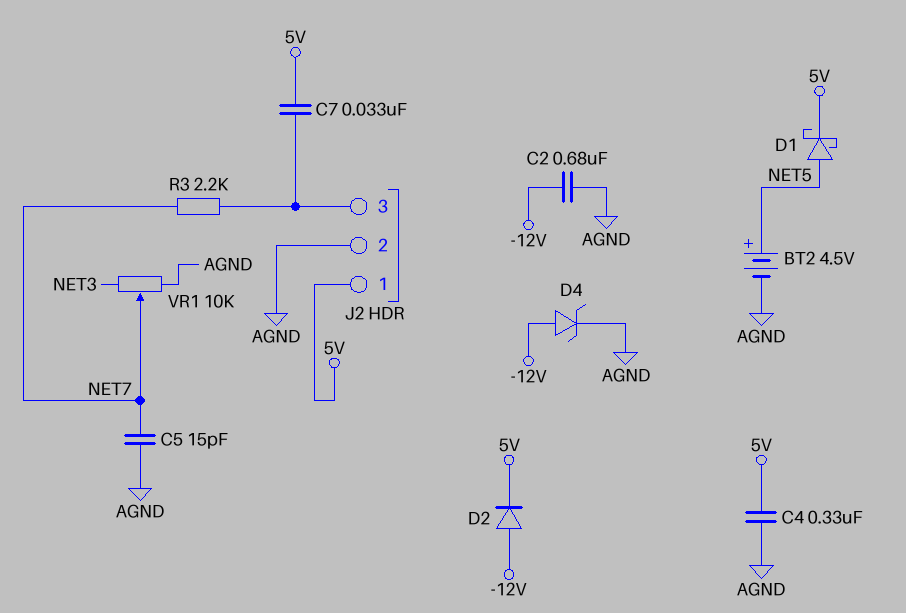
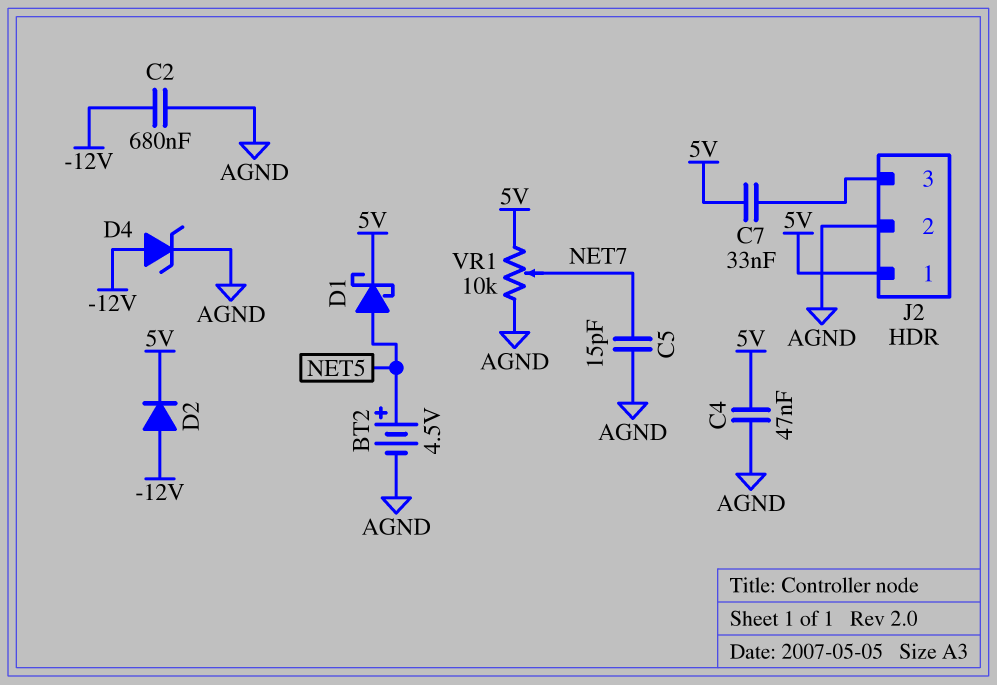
C4: 330nF (5V, AGND) -> 47nF (5V, AGND)
R3: 2.2k (J2/3, NET7) -> none
VR1: 10k (AGND, NET3, wiper NET7) -> 10k (5V, AGND, wiper NET7)

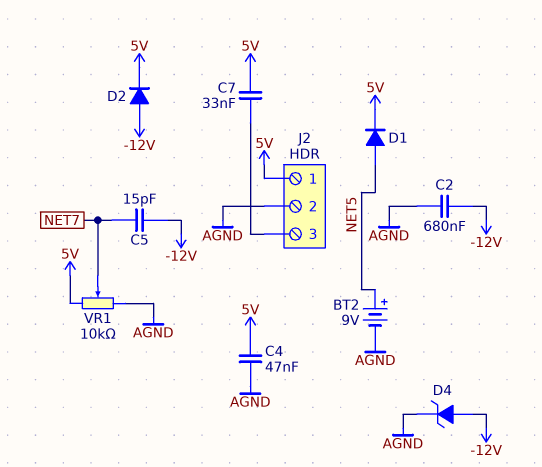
BT2: 4.5V (plus NET5, minus AGND) -> 9V (plus NET5, minus AGND)
C5: 15pF (AGND, NET7) -> 15pF (-12V, NET7)
D1: schottky (A NET5, K 5V) -> diode (A NET5, K 5V)

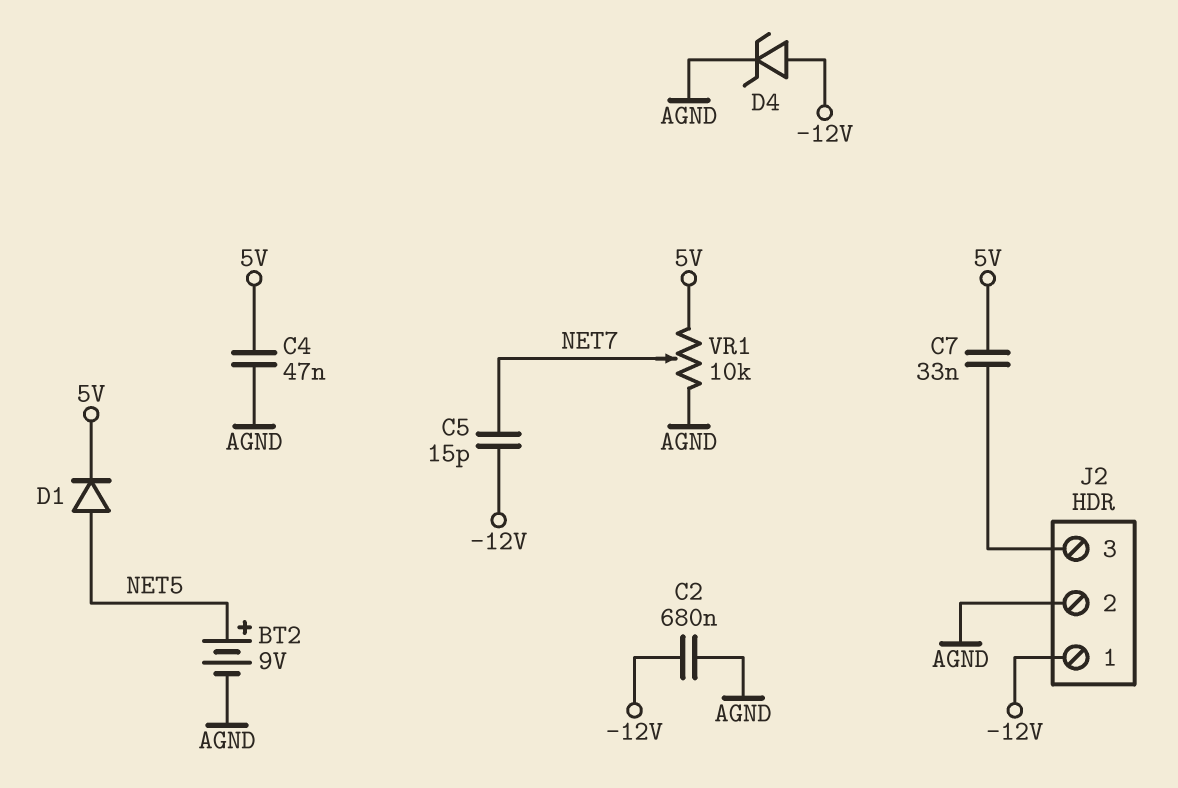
D2: diode (A -12V, K 5V) -> none
J2 pin 1: 5V -> -12V

